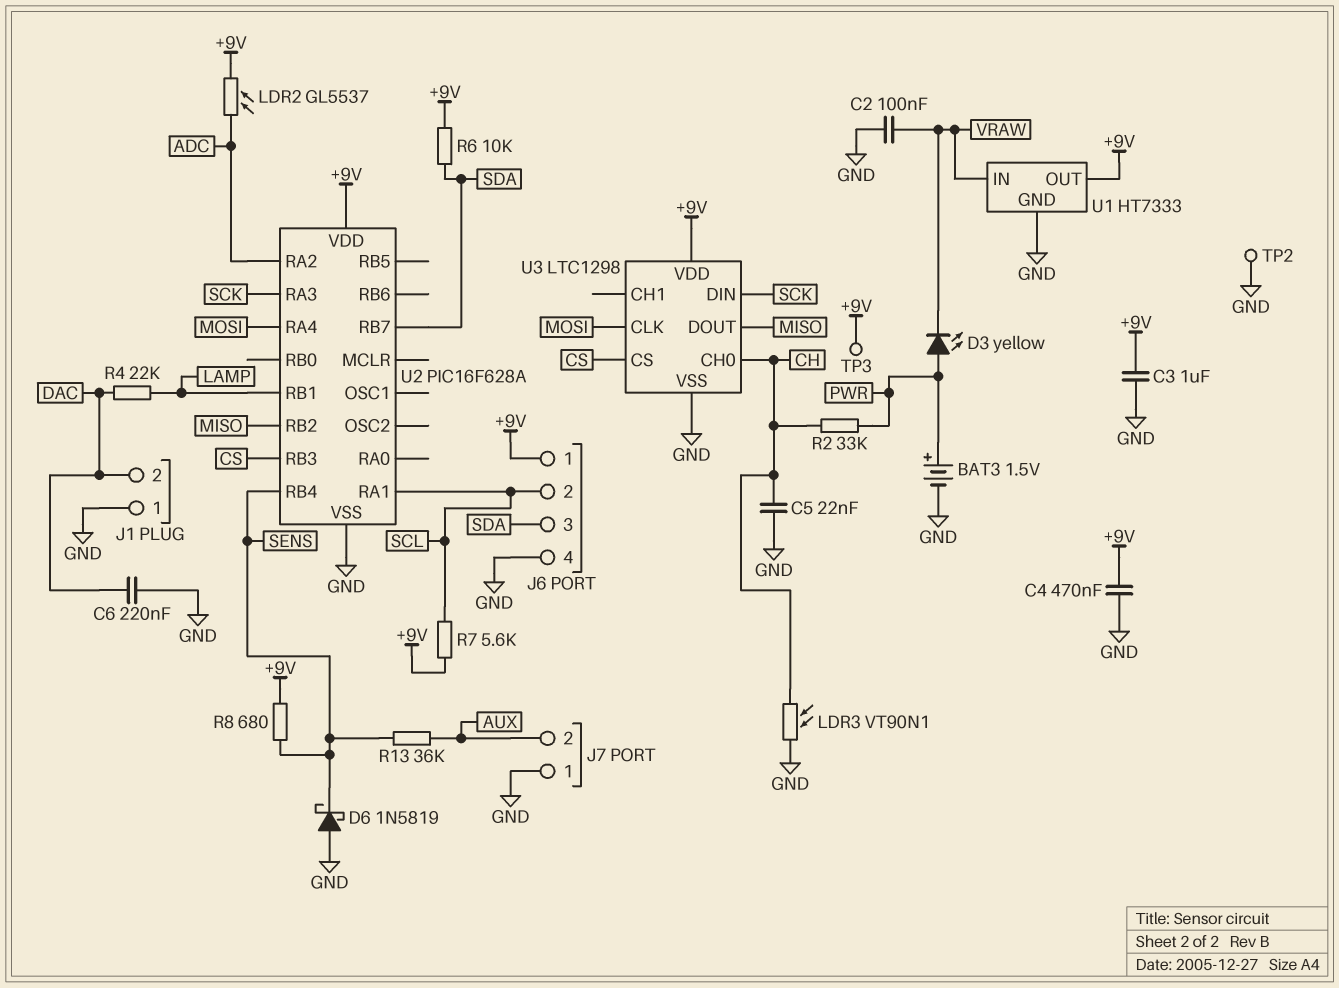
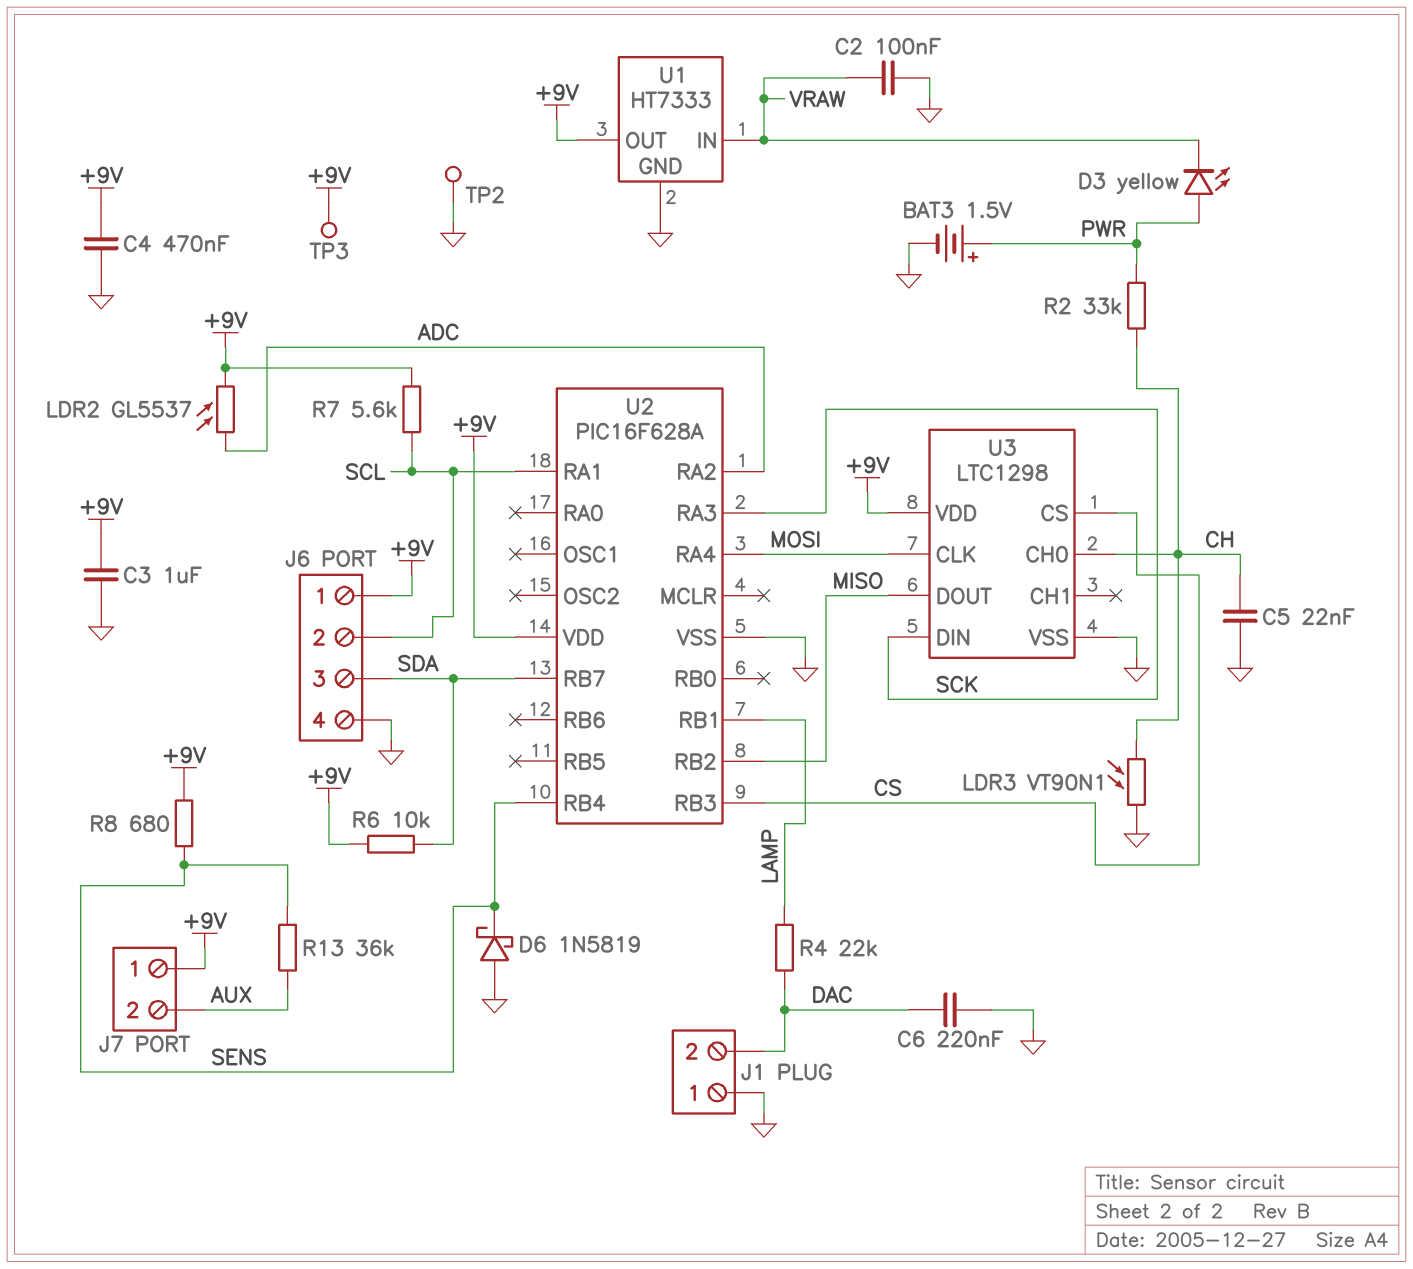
J7 pin 1: GND -> +9V

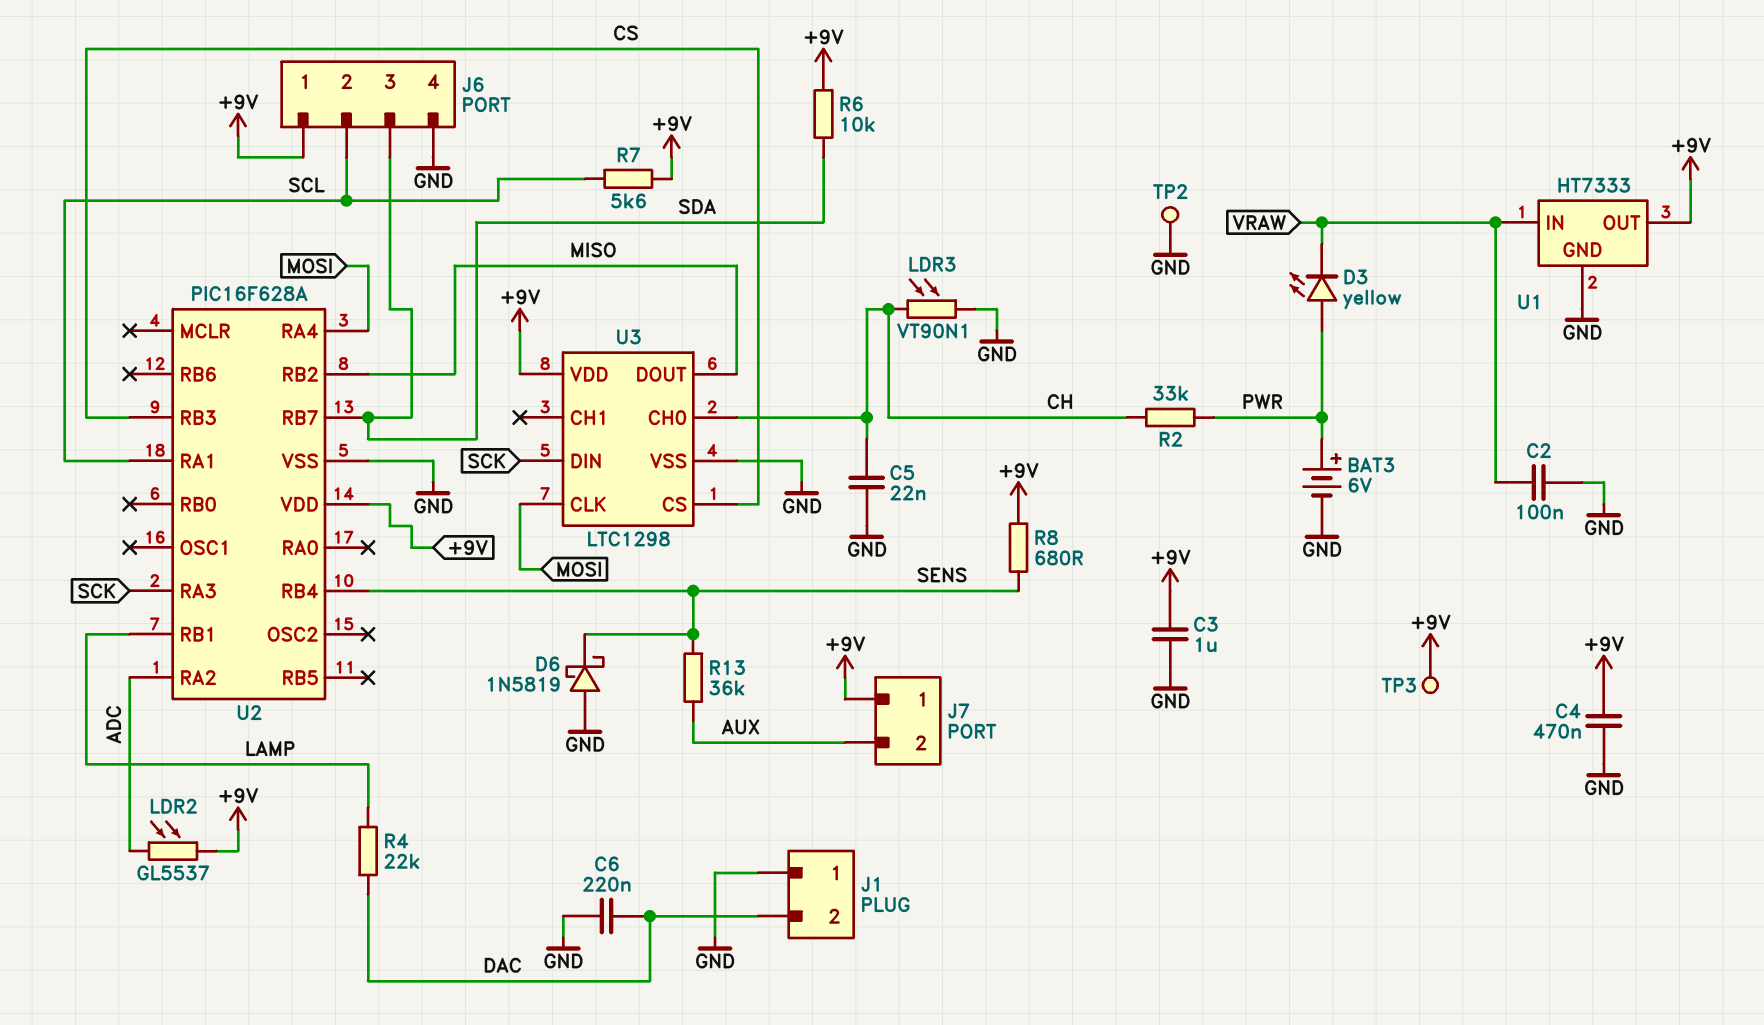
BAT3: 1.5V (plus PWR, minus GND) -> 6V (plus PWR, minus GND)

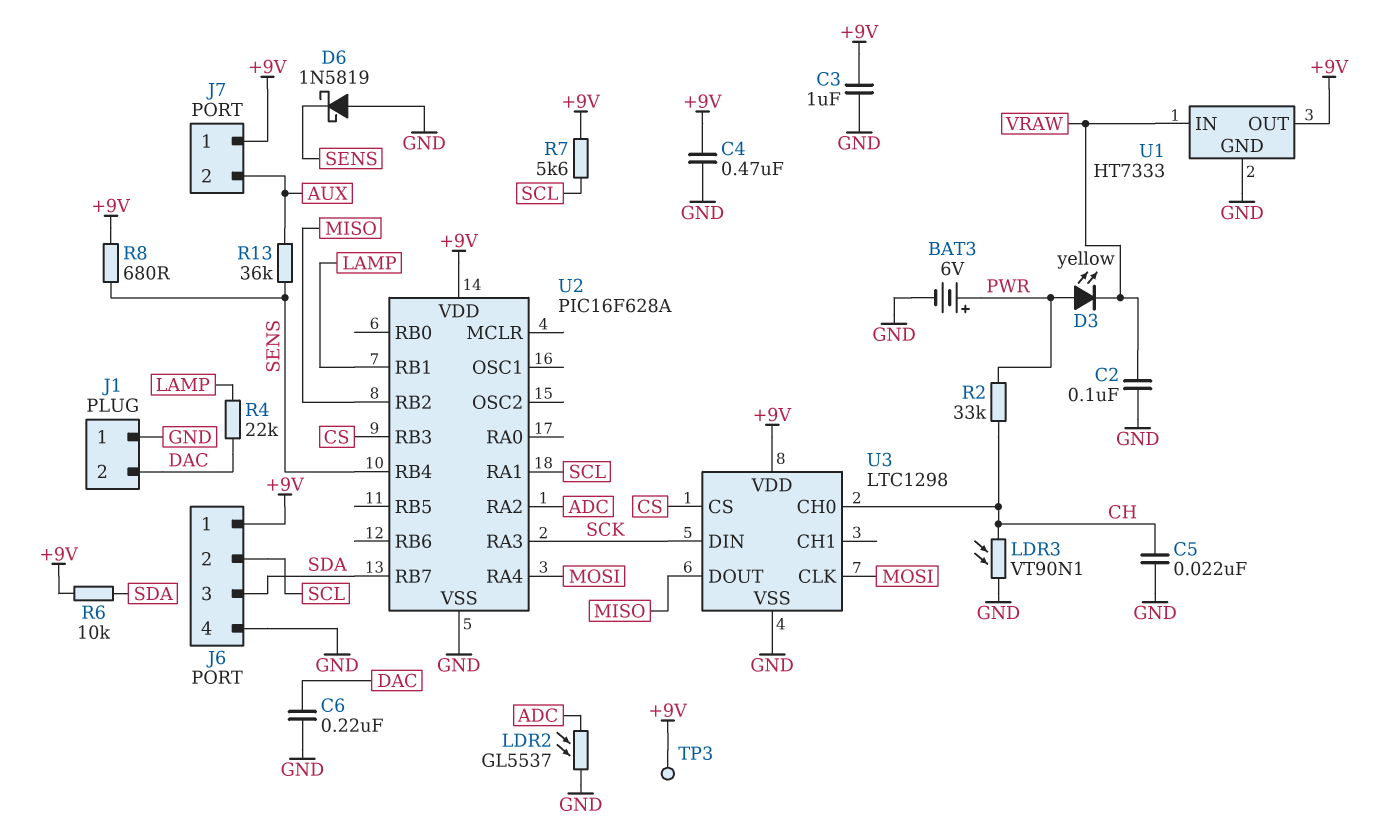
LDR2: GL5537 (+9V, ADC) -> GL5537 (ADC, GND)
TP2: test point (GND) -> none

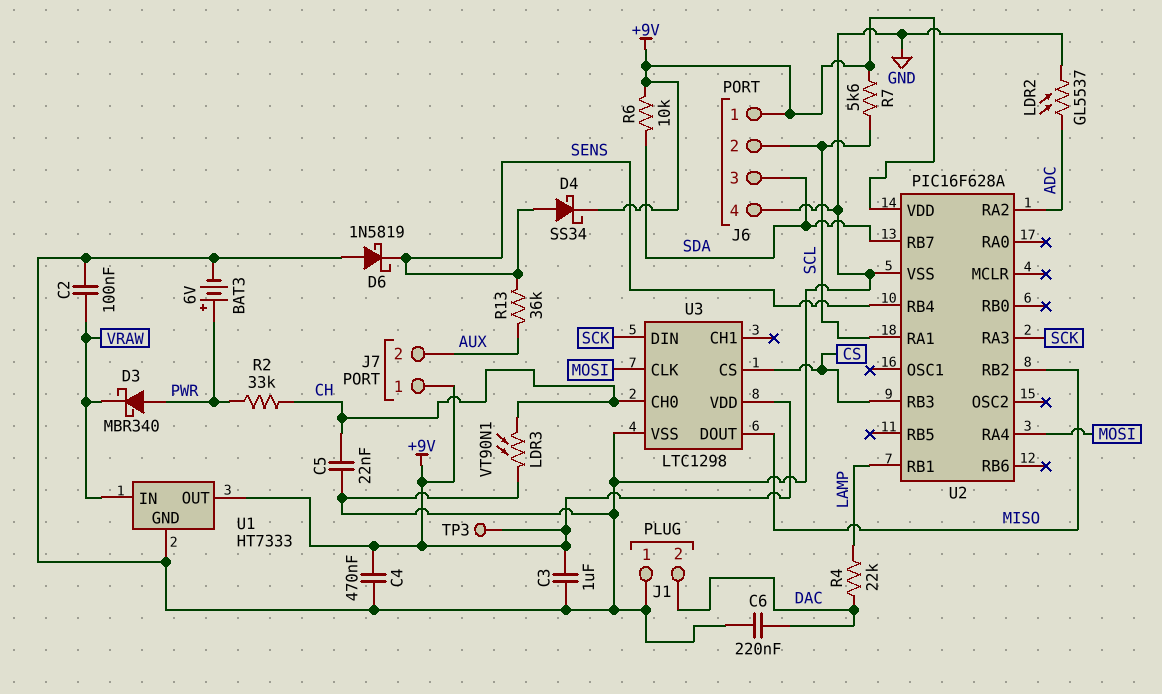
D3: LED yellow (A PWR, K VRAW) -> schottky MBR340 (A PWR, K VRAW)
D4: none -> schottky SS34 (A SENS, K +9V)
R8: 680 (+9V, SENS) -> none

